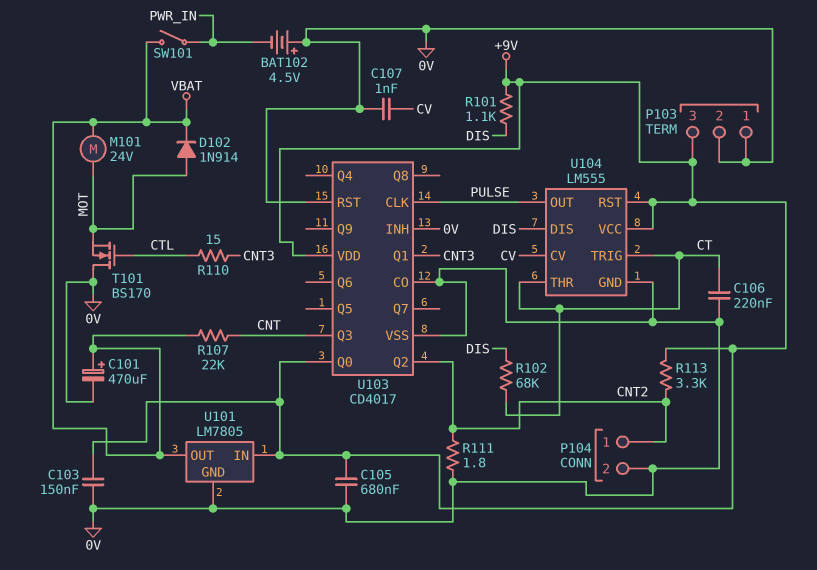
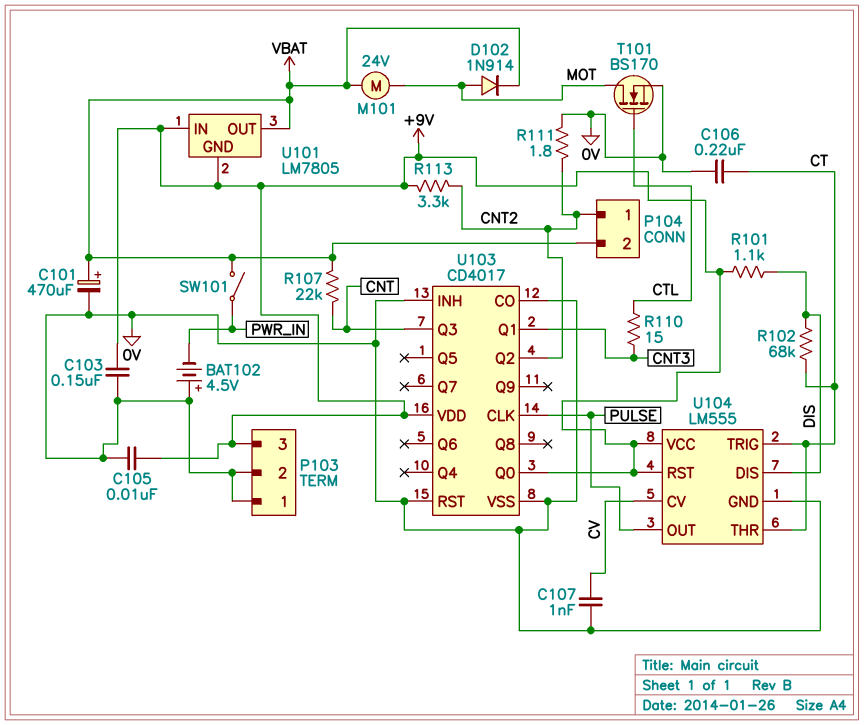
C105: 680nF (+9V, 0V) -> 10nF (+9V, 0V)
P104 pin 2: 0V -> VBAT
T101: NMOS BS170 (G CTL, D 0V, S MOT) -> NMOS BS170 (G CTL, D MOT, S 0V)
U101 pin GND: 0V -> +9V

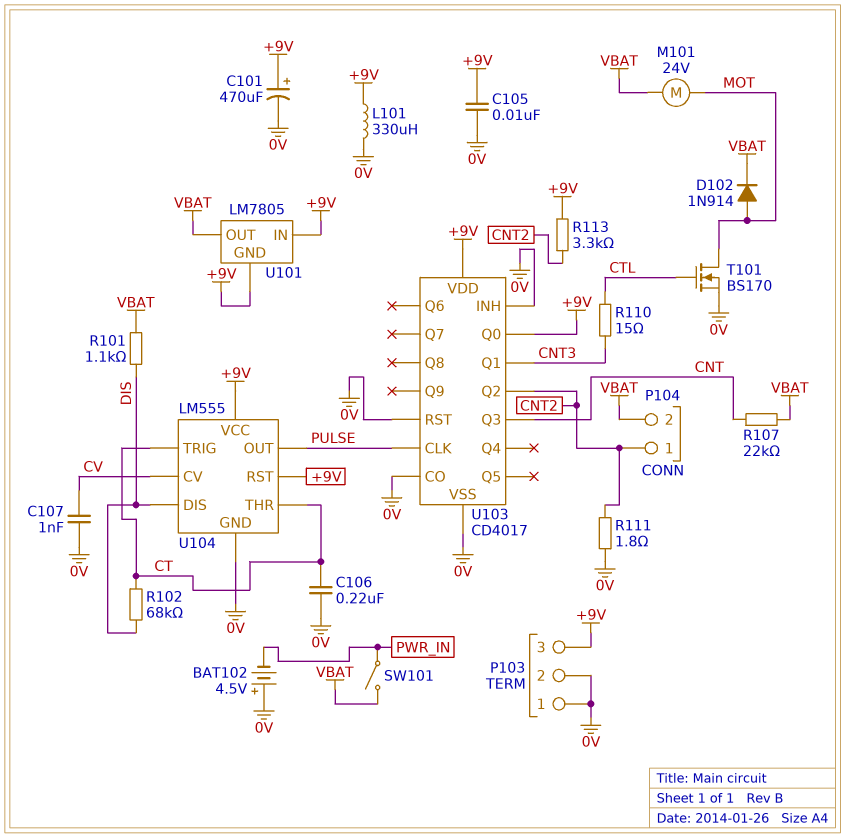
C101: 470uF (plus VBAT, minus 0V) -> 470uF (plus +9V, minus 0V)
C103: 150nF (+9V, 0V) -> none
L101: none -> 330uH (+9V, 0V)
R101: 1.1k (+9V, DIS) -> 1.1k (DIS, VBAT)

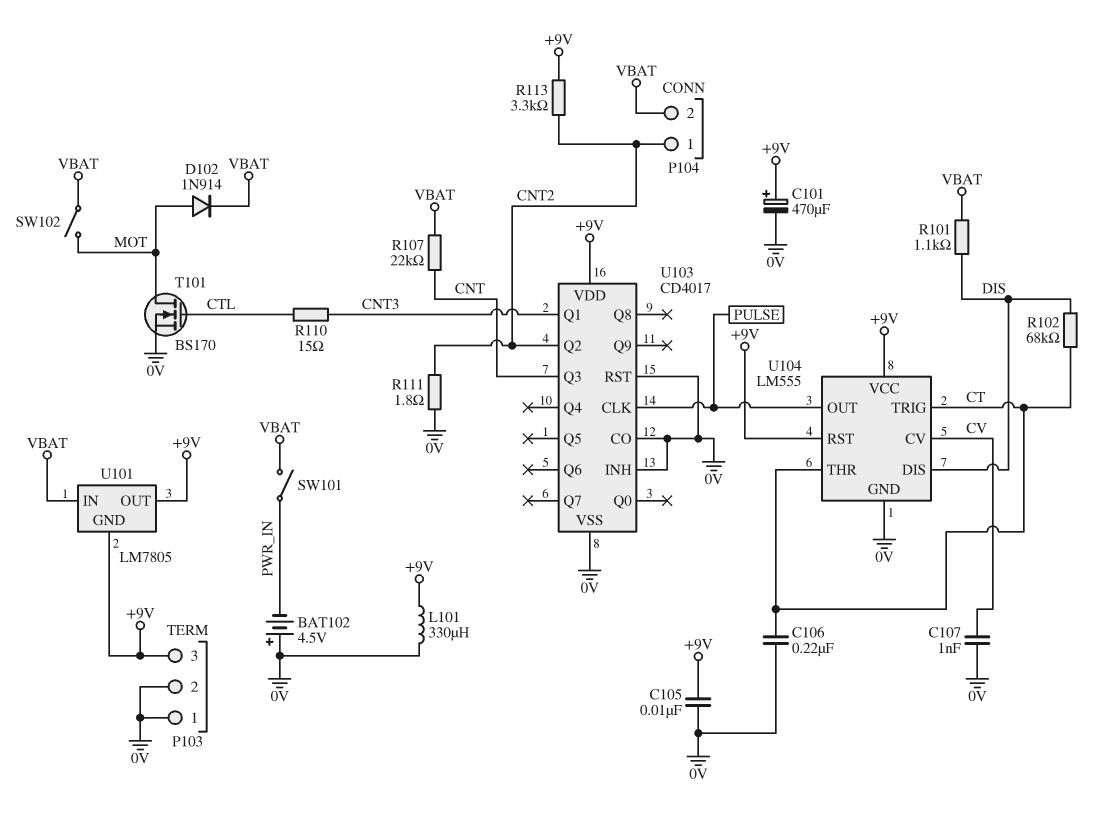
M101: motor 24V (MOT, VBAT) -> none
SW102: none -> switch (MOT, VBAT)
U101 pin IN: +9V -> VBAT
U101 pin OUT: VBAT -> +9V
U103 pin Q0: +9V -> none

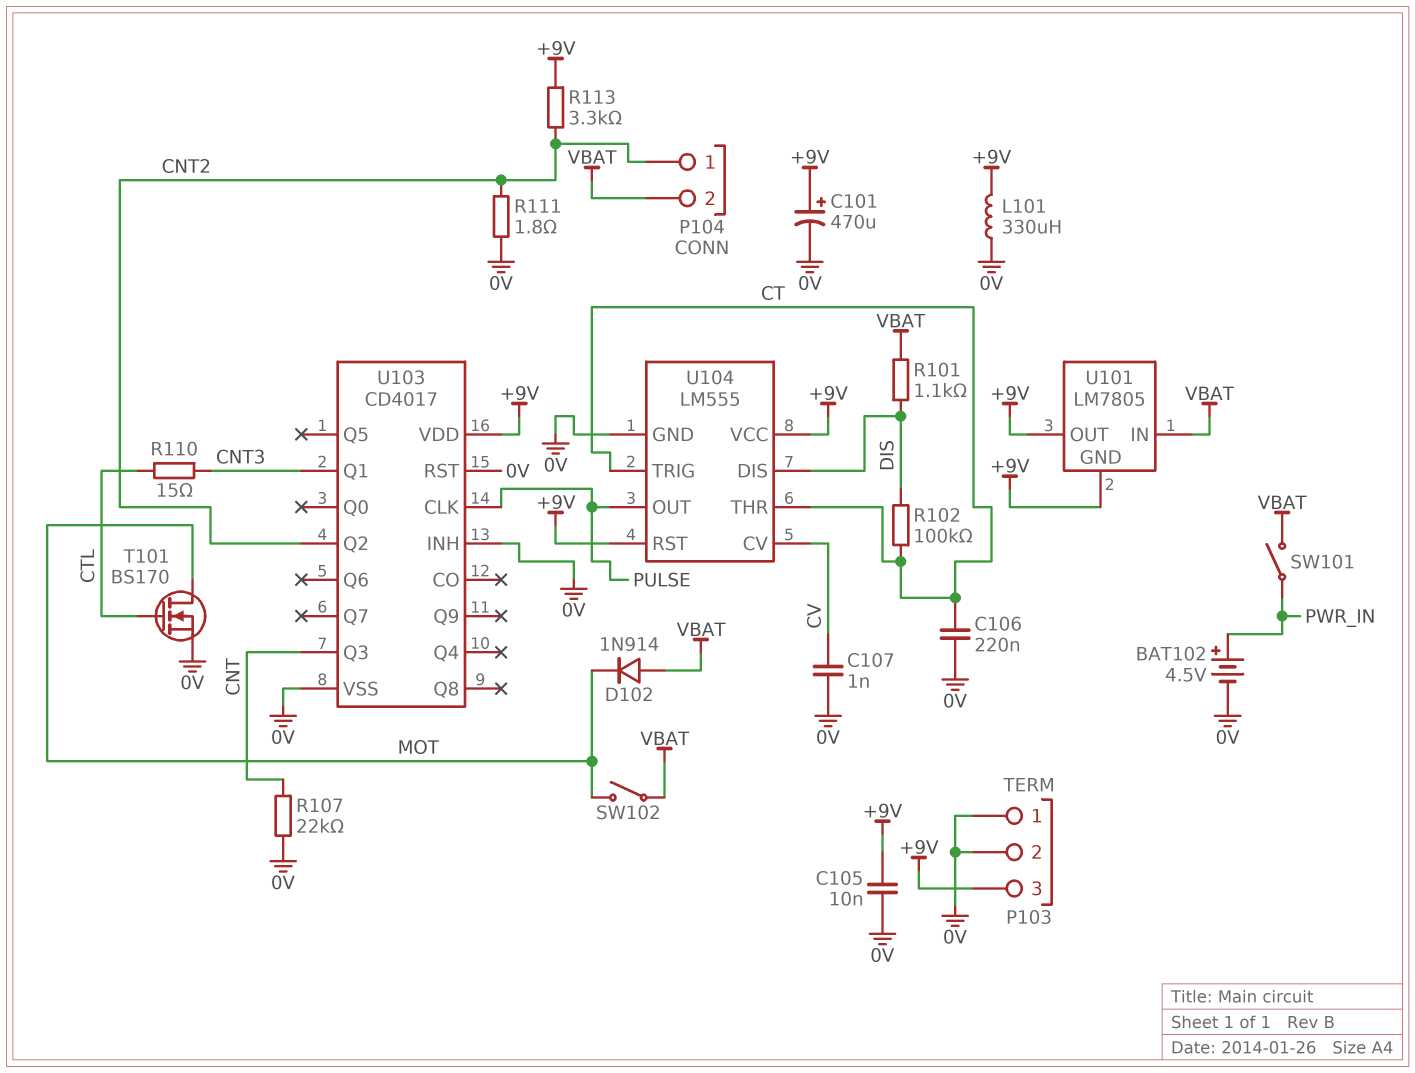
BAT102: 4.5V (plus 0V, minus PWR_IN) -> 4.5V (plus PWR_IN, minus 0V)
D102: diode 1N914 (A MOT, K VBAT) -> diode 1N914 (A VBAT, K MOT)
R102: 68k (CT, DIS) -> 100k (CT, DIS)
R107: 22k (CNT, VBAT) -> 22k (0V, CNT)
U103 pin CO: 0V -> none

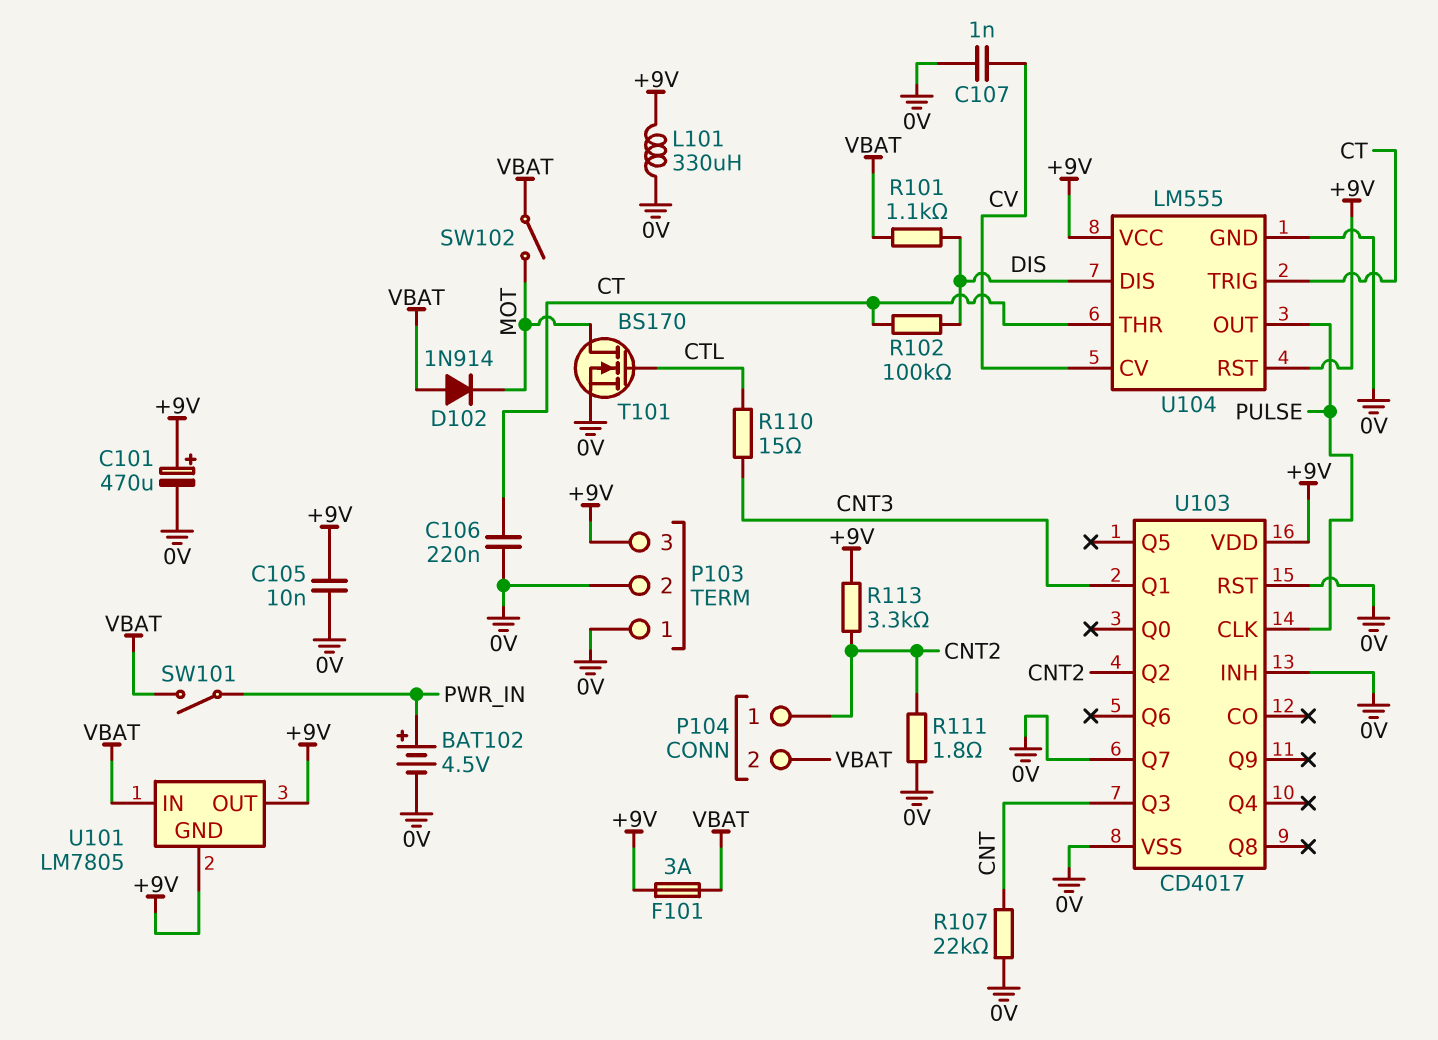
F101: none -> 3A (+9V, VBAT)
U103 pin Q7: none -> 0V

